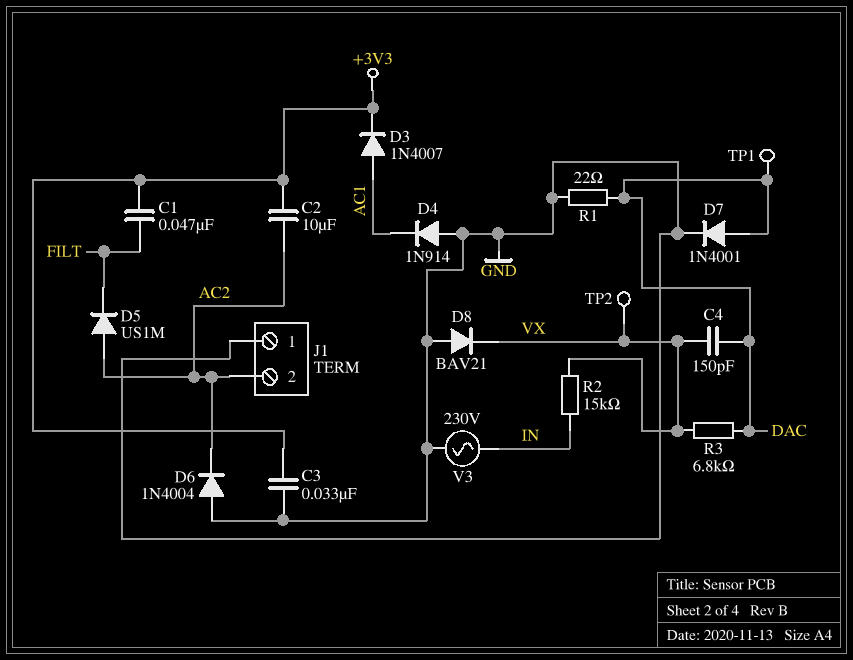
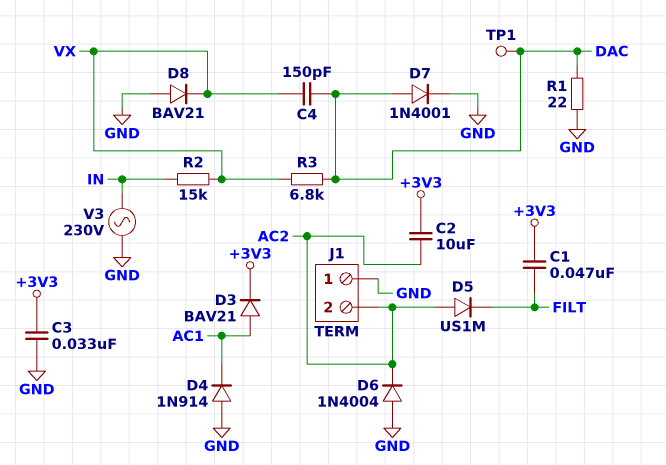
D3: diode 1N4007 (A AC1, K +3V3) -> diode BAV21 (A AC1, K +3V3)
TP2: test point (VX) -> none

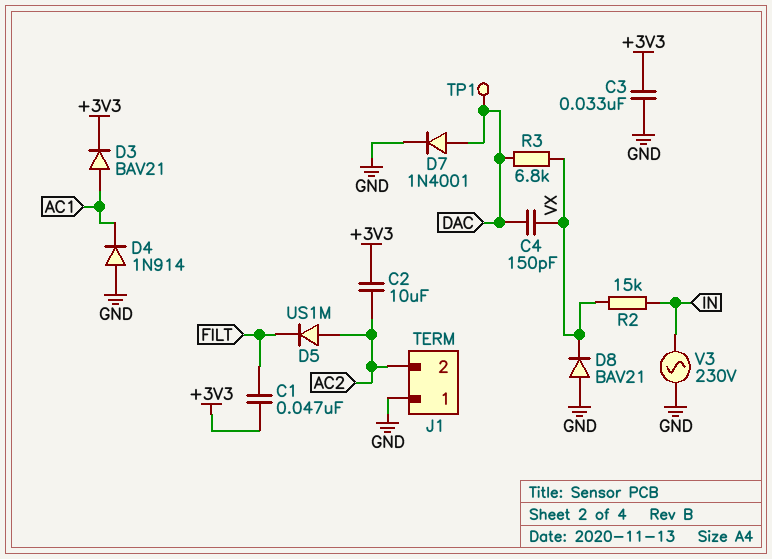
D6: diode 1N4004 (A GND, K AC2) -> none
R1: 22 (DAC, GND) -> none

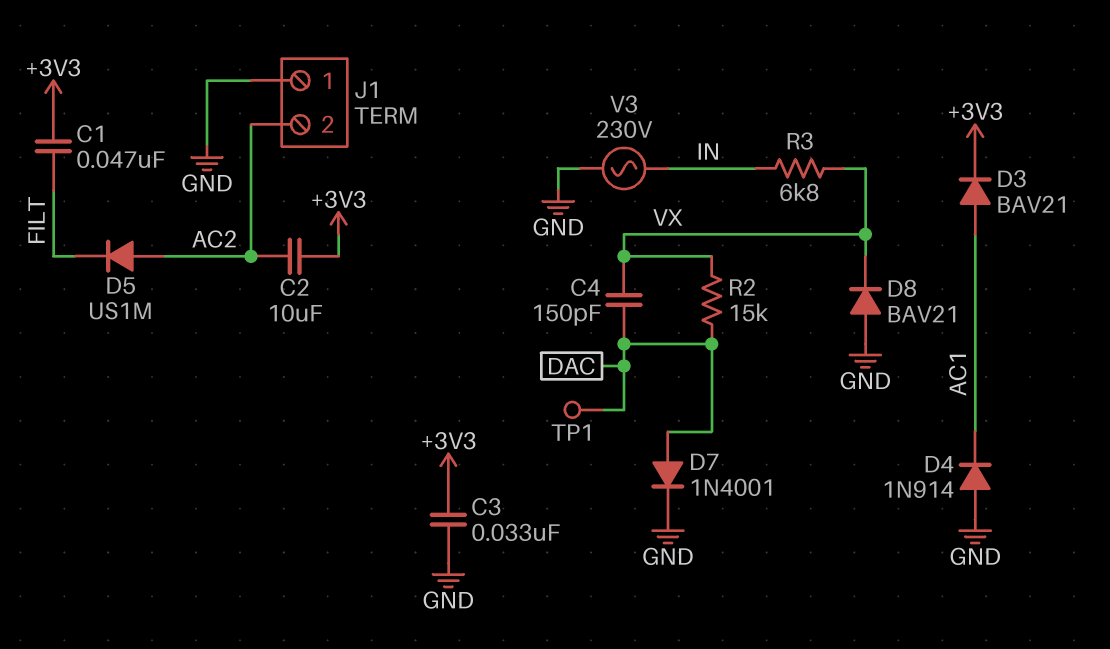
R2: 15k (IN, VX) -> 15k (DAC, VX)
R3: 6.8k (DAC, VX) -> 6.8k (IN, VX)

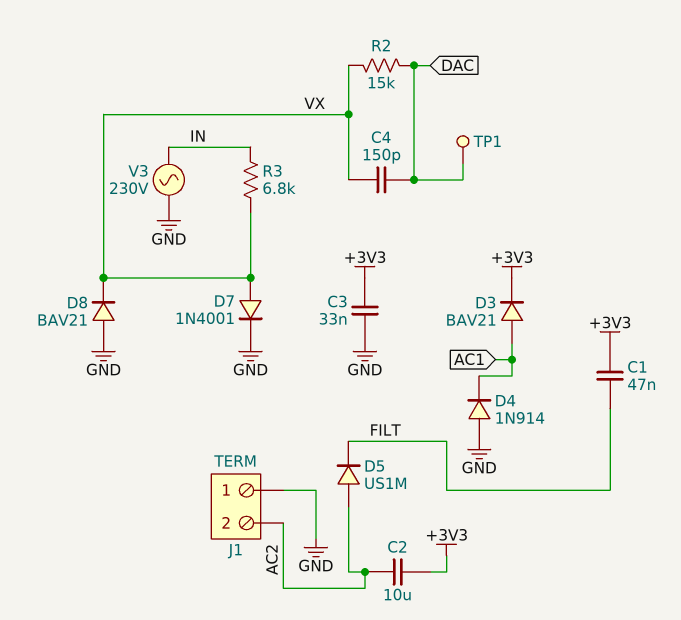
D7: diode 1N4001 (A DAC, K GND) -> diode 1N4001 (A VX, K GND)

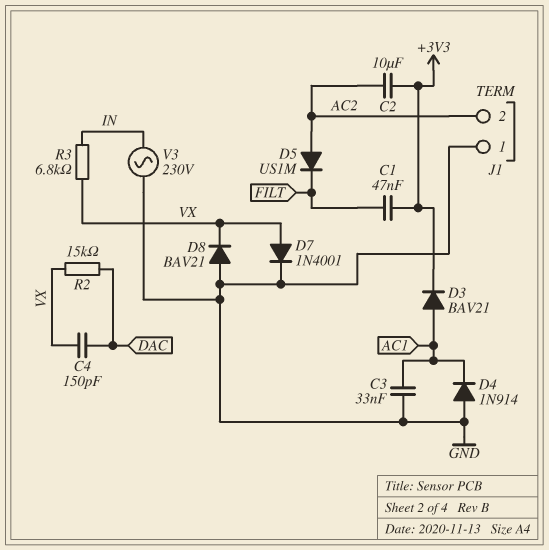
C3: 33nF (+3V3, GND) -> 33nF (AC1, GND)
TP1: test point (DAC) -> none

